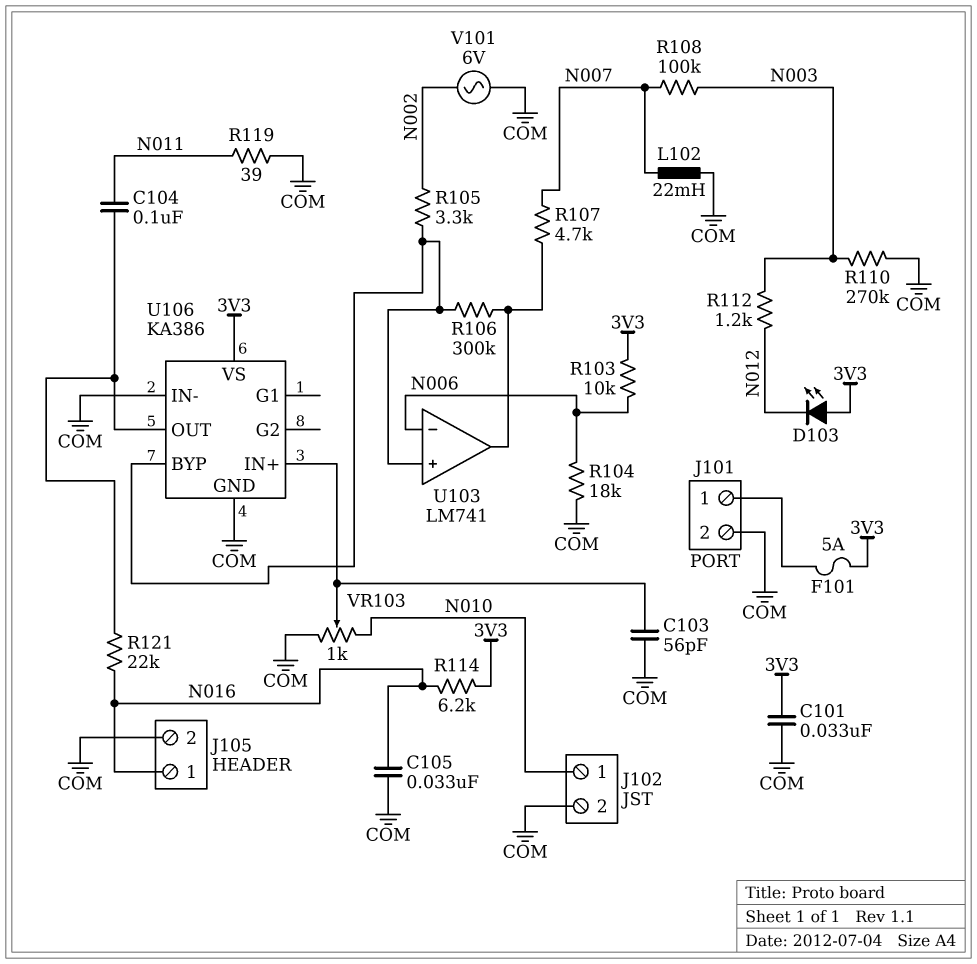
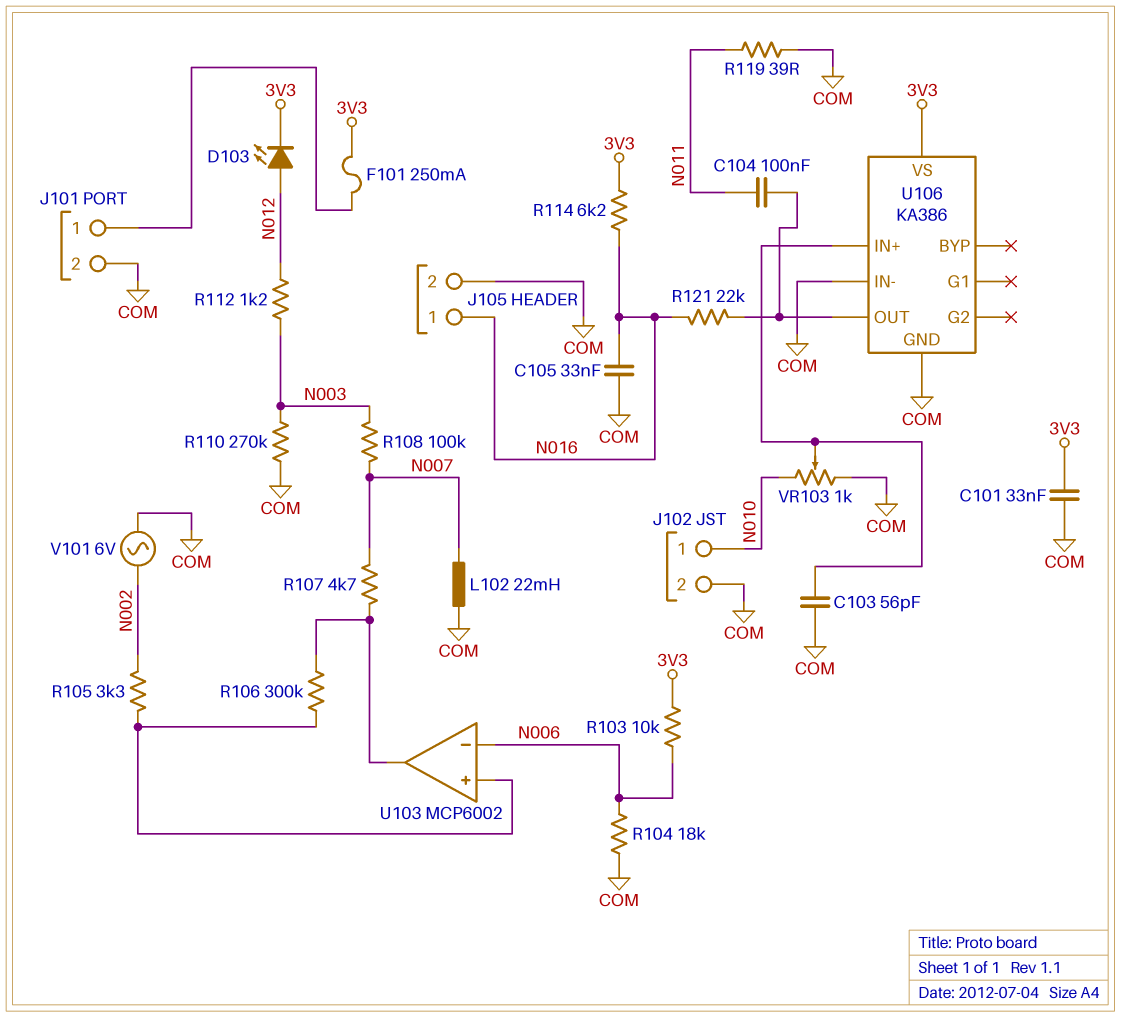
D103: LED (A 3V3, K N012) -> LED (A N012, K 3V3)
F101: 5A (3V3, J101/1) -> 250mA (3V3, J101/1)
U103: LM741 -> MCP6002
U106 pin BYP: U103/in+ -> none

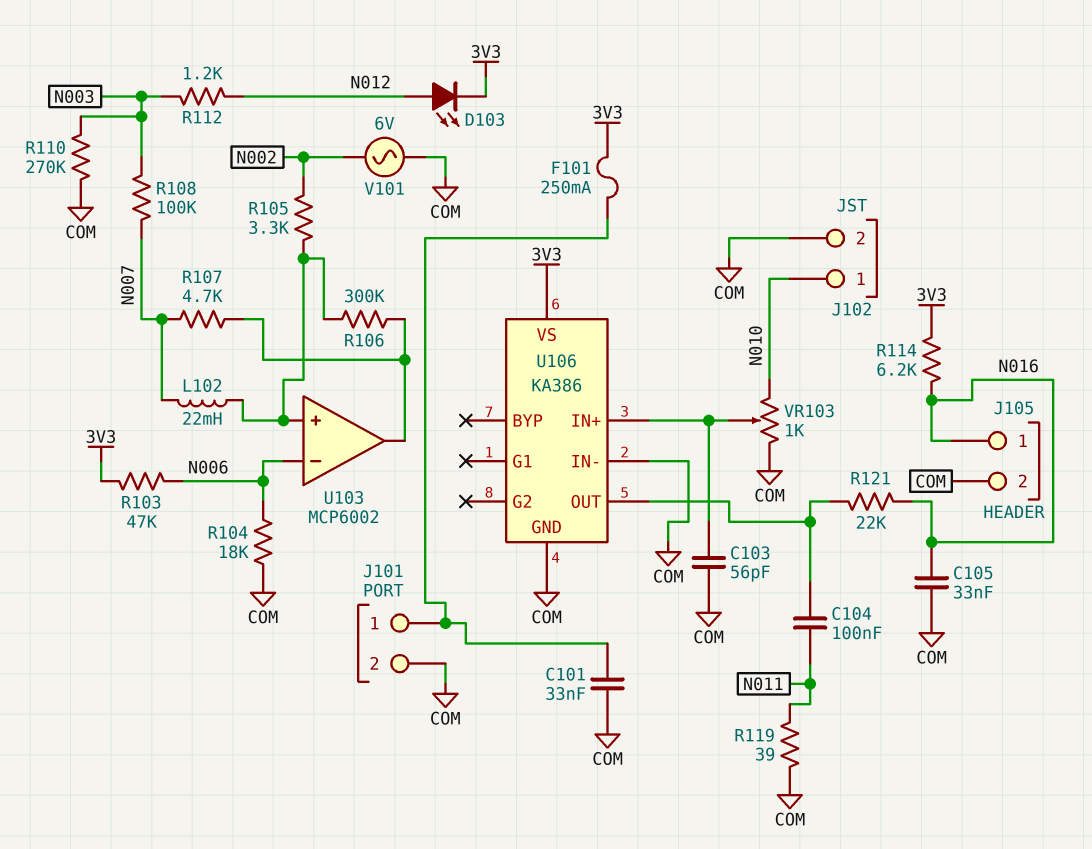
C101: 33nF (3V3, COM) -> 33nF (COM, J101/1)
L102: 22mH (COM, N007) -> 22mH (N007, U103/in+)
R103: 10k (3V3, N006) -> 47k (3V3, N006)

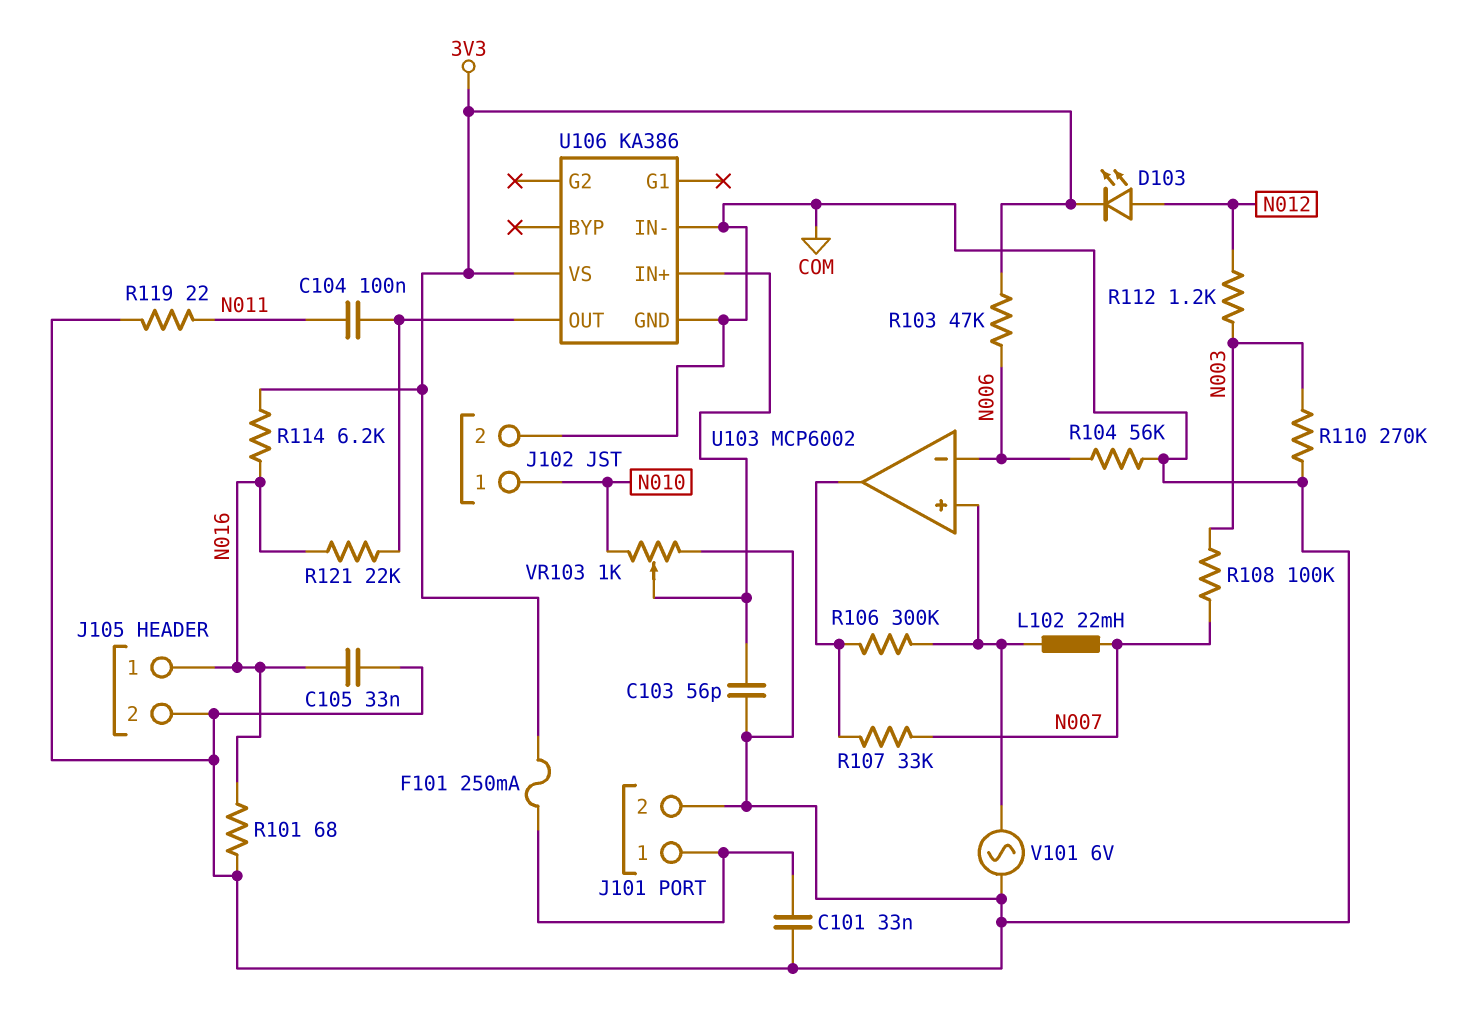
R101: none -> 68 (COM, N016)
R104: 18k (COM, N006) -> 56k (COM, N006)
R105: 3.3k (N002, U103/in+) -> none
R107: 4.7k (N007, U103/out) -> 33k (N007, U103/out)
R119: 39 (COM, N011) -> 22 (COM, N011)
V101: AC 6V (COM, N002) -> AC 6V (COM, U103/in+)

